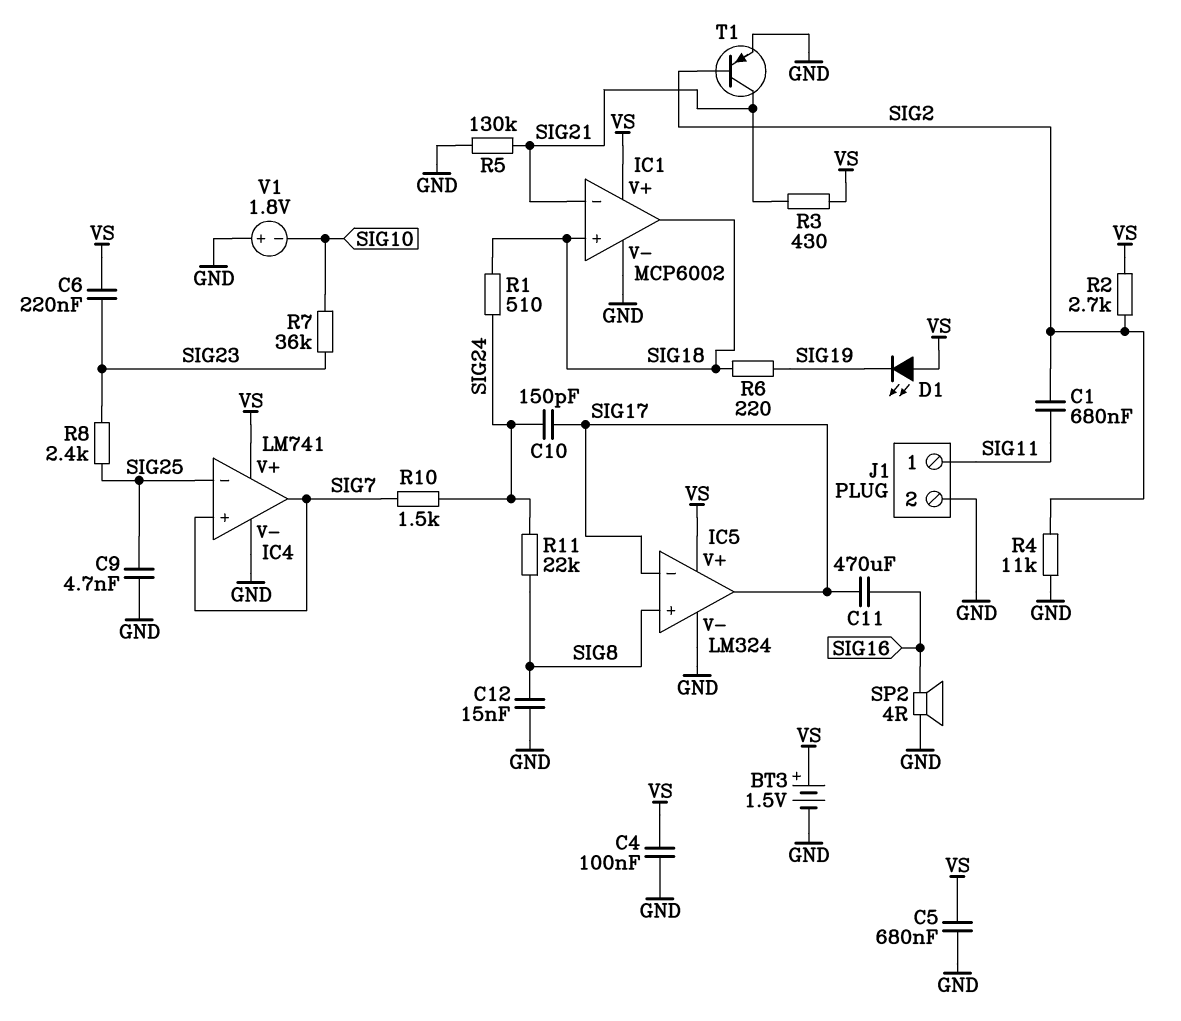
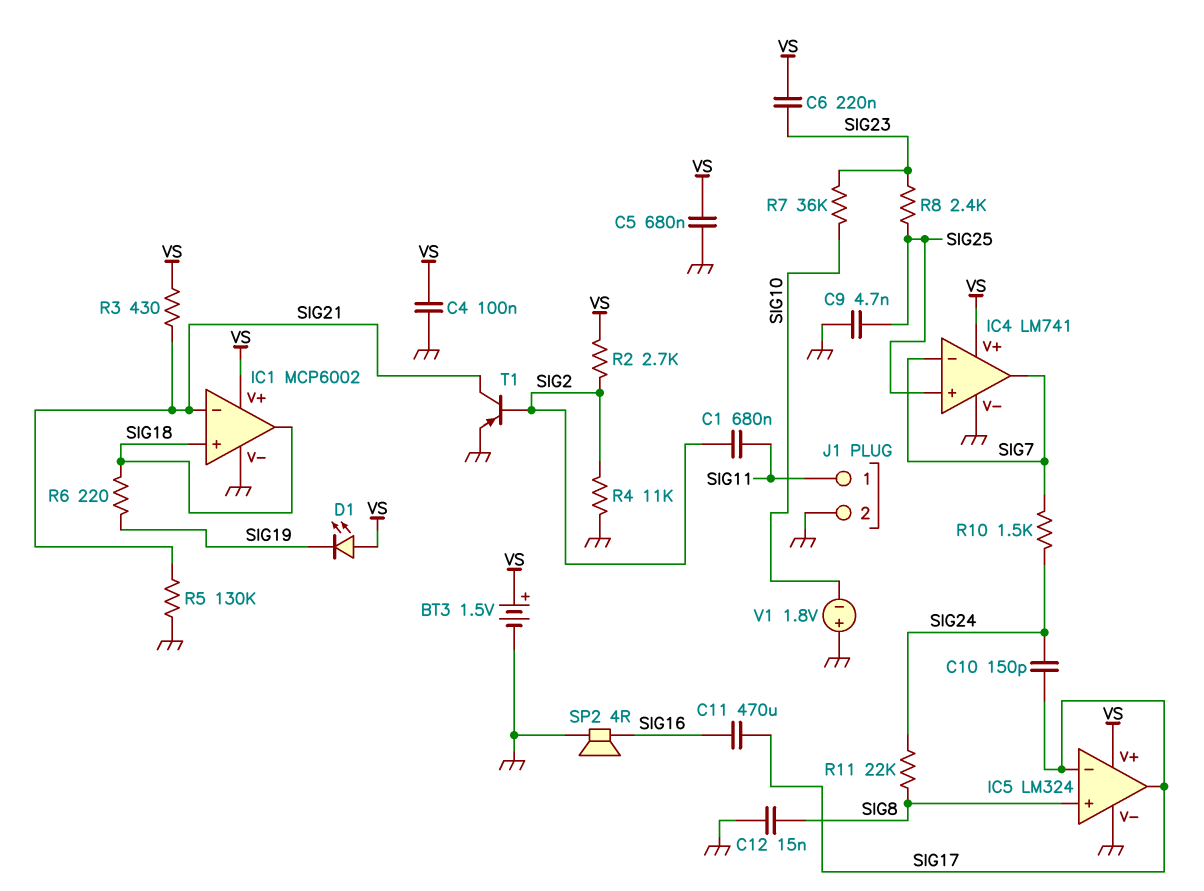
IC4 pin in+: SIG7 -> SIG25
IC4 pin in-: SIG25 -> SIG7
R1: 510 (SIG18, SIG24) -> none

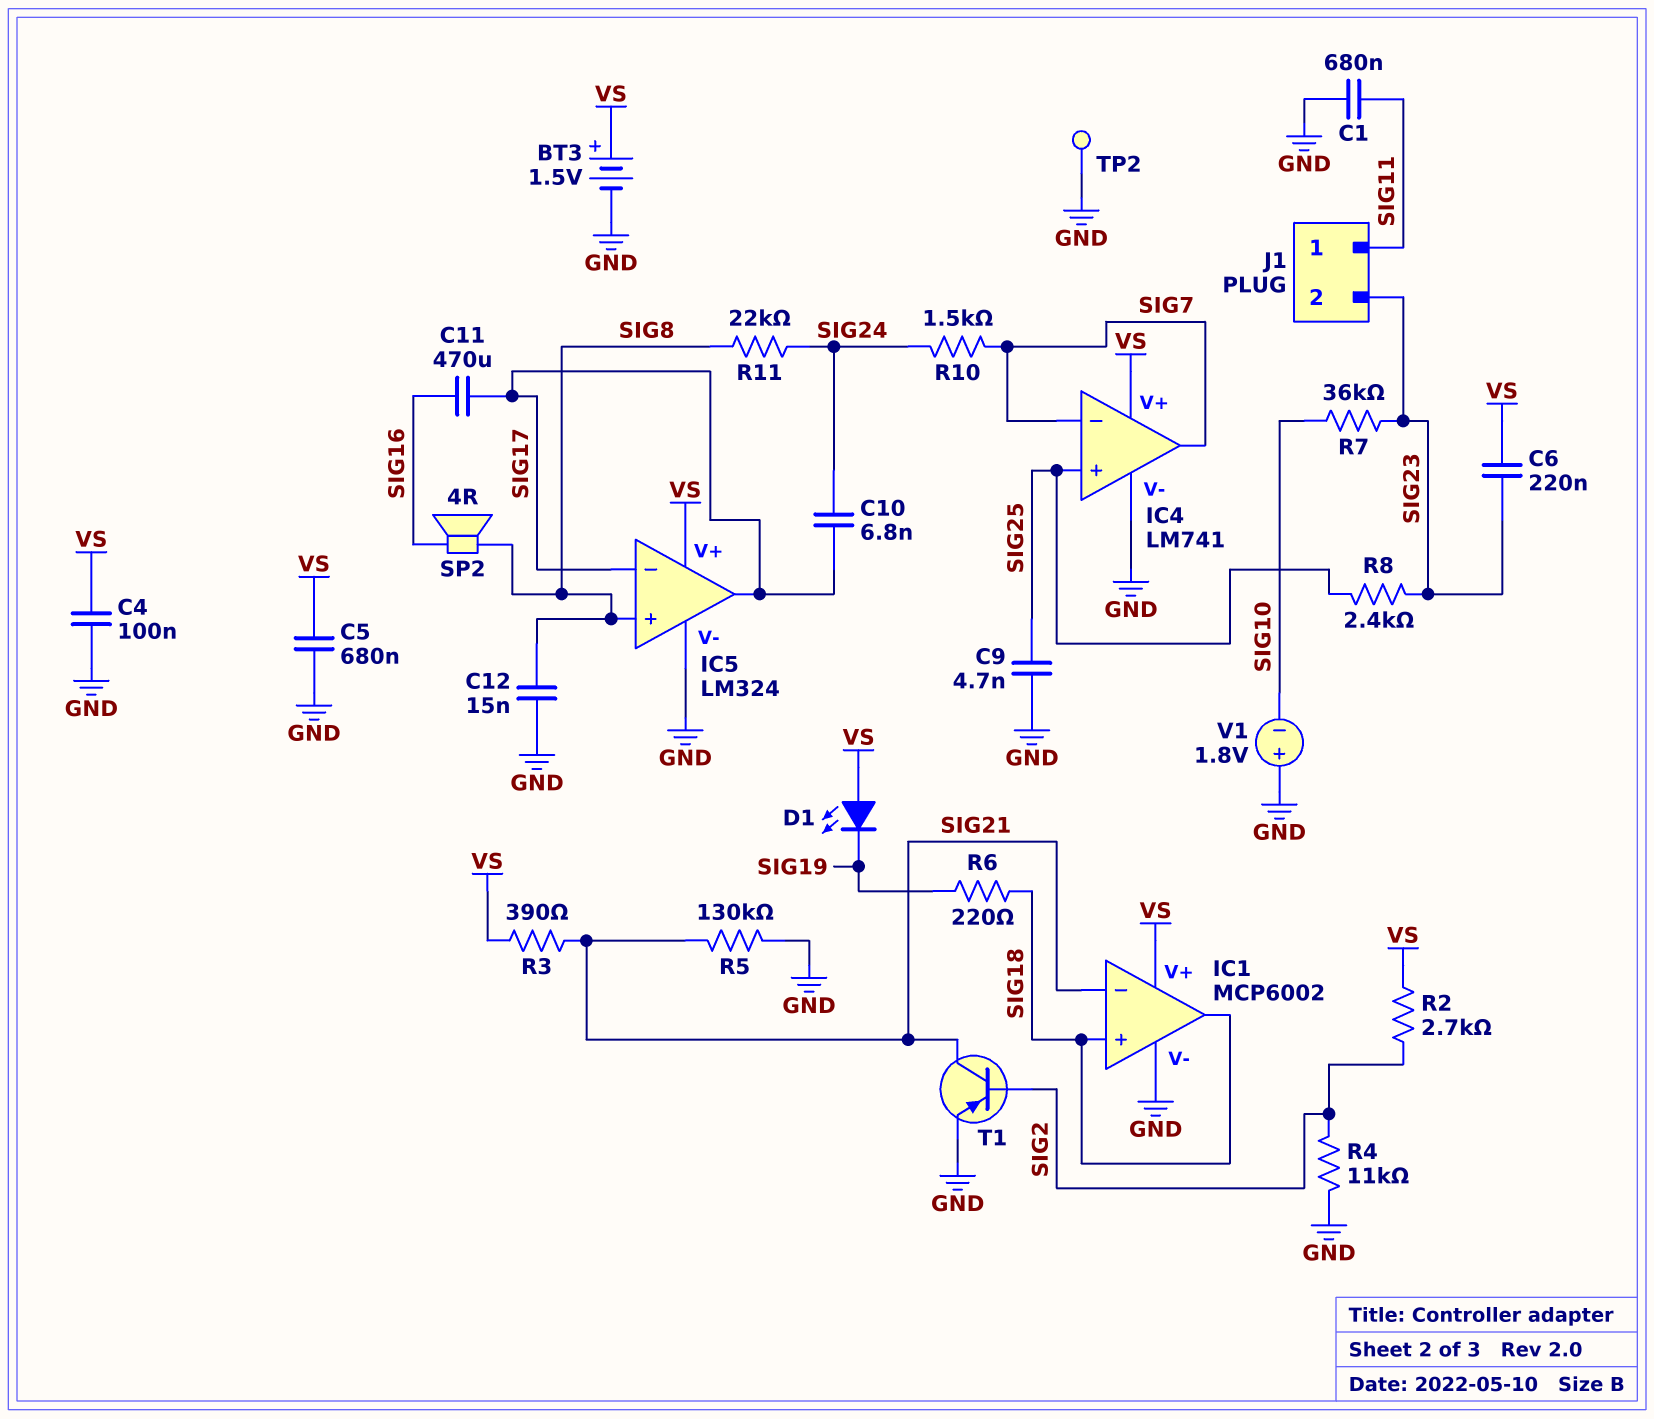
C1: 680nF (SIG2, SIG11) -> 680nF (GND, SIG11)
C10: 150pF (SIG17, SIG24) -> 6.8nF (SIG17, SIG24)
J1 pin 2: GND -> SIG23
R3: 430 (SIG21, VS) -> 390 (SIG21, VS)
SP2: speaker 4R (GND, SIG16) -> speaker 4R (SIG8, SIG16)
TP2: none -> test point (GND)

